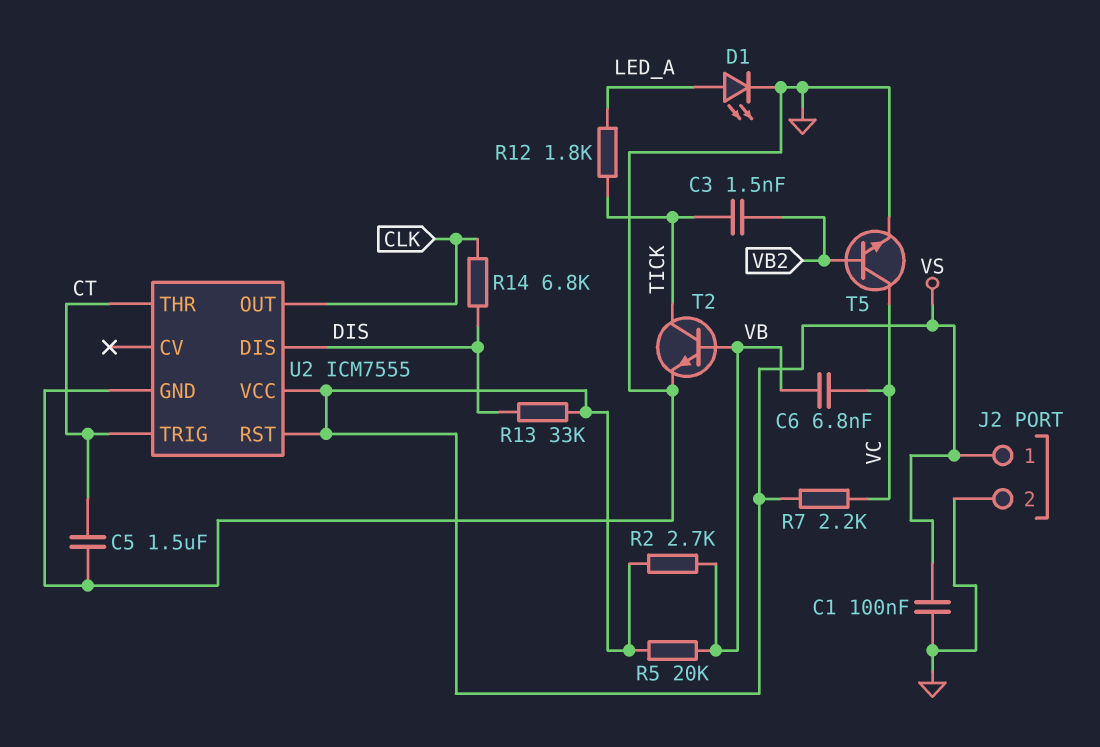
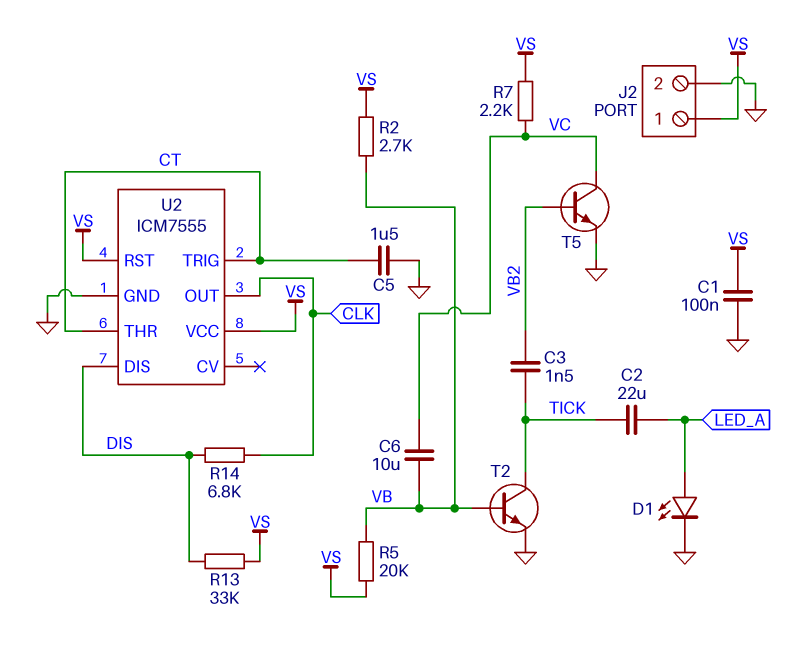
C2: none -> 22uF (LED_A, TICK)
C6: 6.8nF (VB, VC) -> 10uF (VB, VC)
R12: 1.8k (LED_A, TICK) -> none

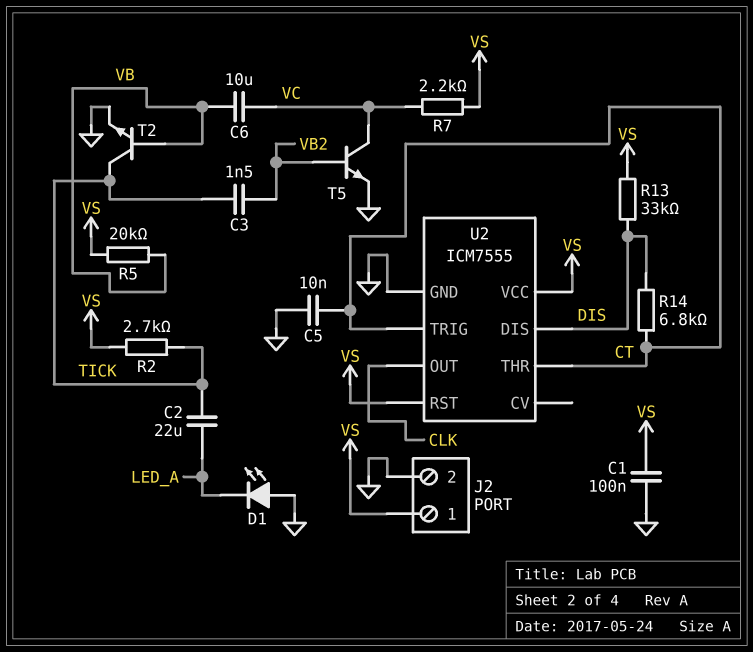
C5: 1.5uF (CT, GND) -> 10nF (CT, GND)
D1: LED (A LED_A, K GND) -> LED (A GND, K LED_A)
R2: 2.7k (VB, VS) -> 2.7k (TICK, VS)
R14: 6.8k (CLK, DIS) -> 6.8k (CT, DIS)

